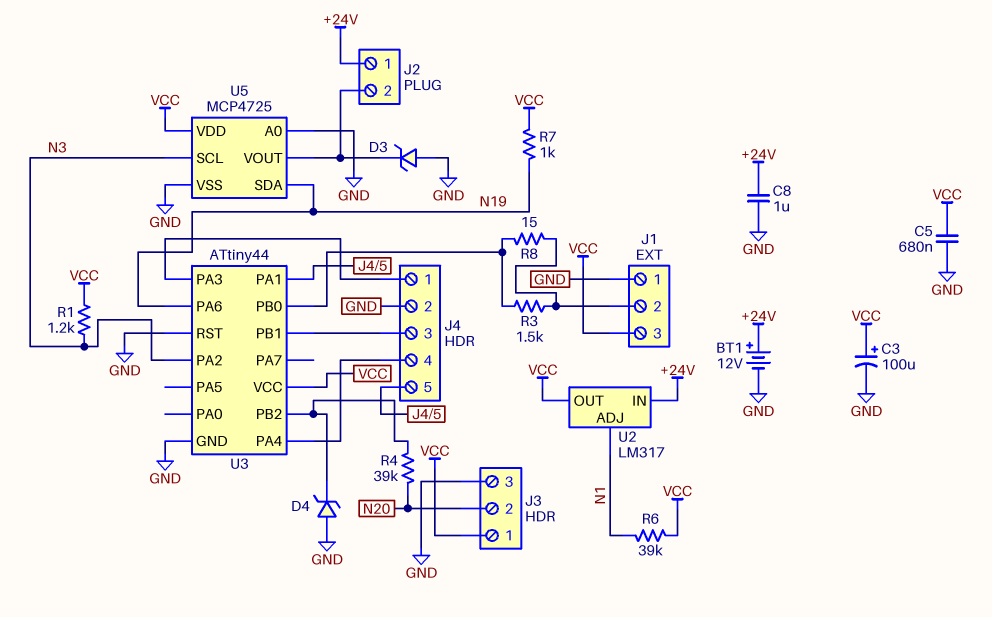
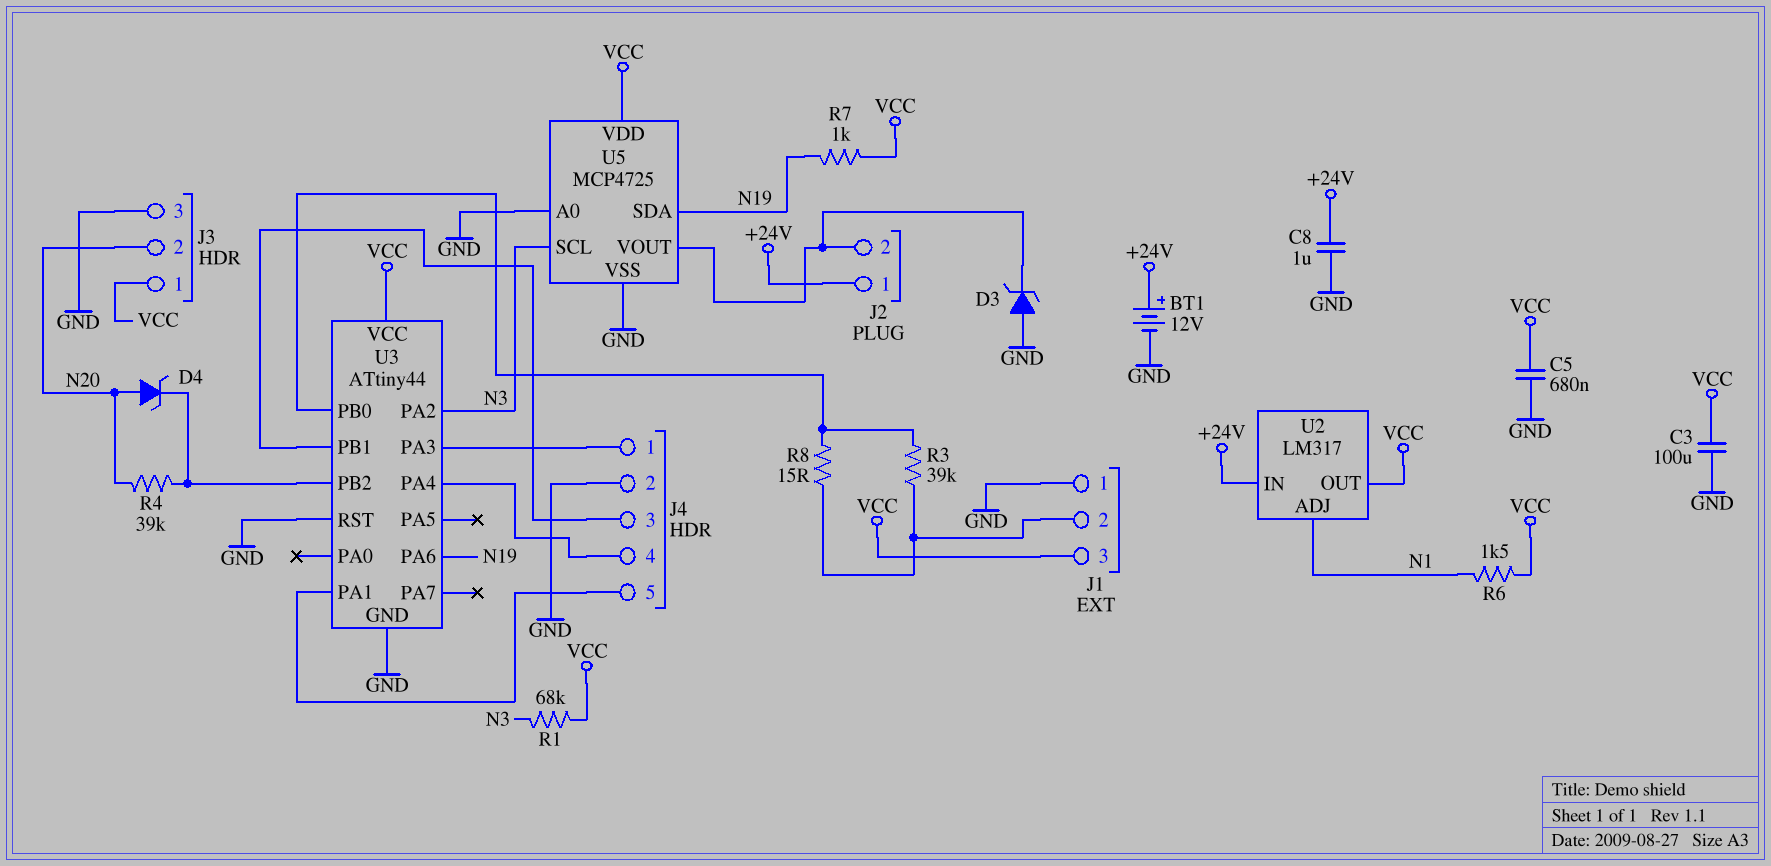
C3: 100uF (plus VCC, minus GND) -> 100uF (GND, VCC)
D4: zener (A GND, K U3/PB2) -> zener (A N20, K U3/PB2)
R1: 1.2k (N3, VCC) -> 68k (N3, VCC)
R3: 1.5k (J1/2, U3/PB0) -> 39k (J1/2, U3/PB0)
R6: 39k (N1, VCC) -> 1.5k (N1, VCC)

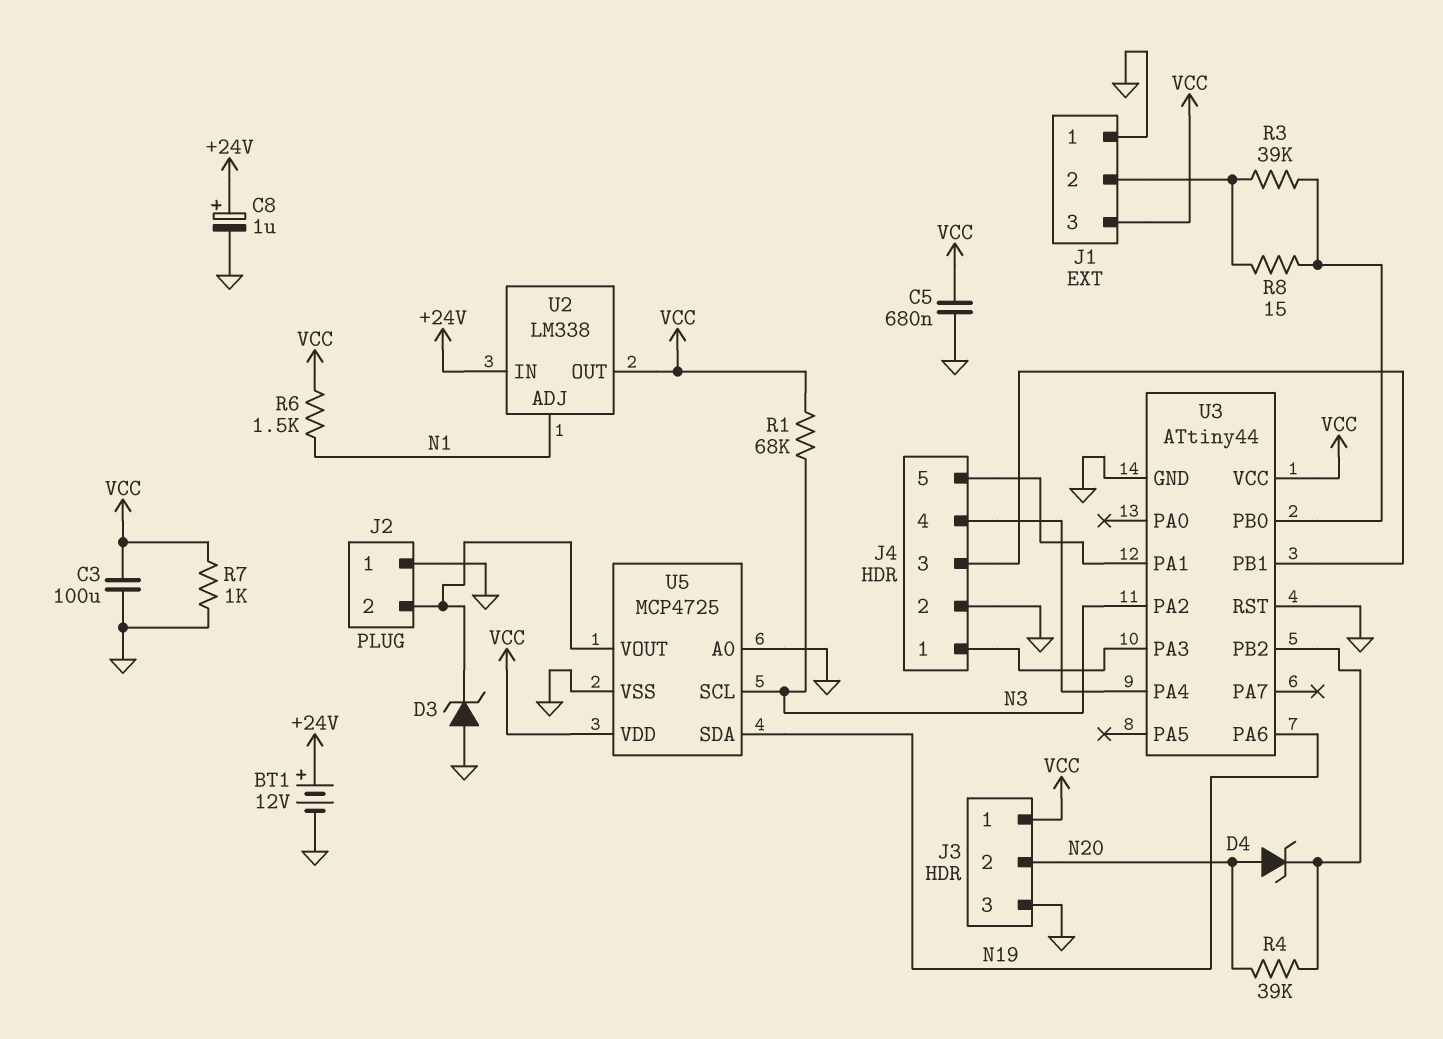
C8: 1uF (+24V, GND) -> 1uF (plus +24V, minus GND)
J2 pin 1: +24V -> GND
R7: 1k (N19, VCC) -> 1k (GND, VCC)
U2: LM317 -> LM338

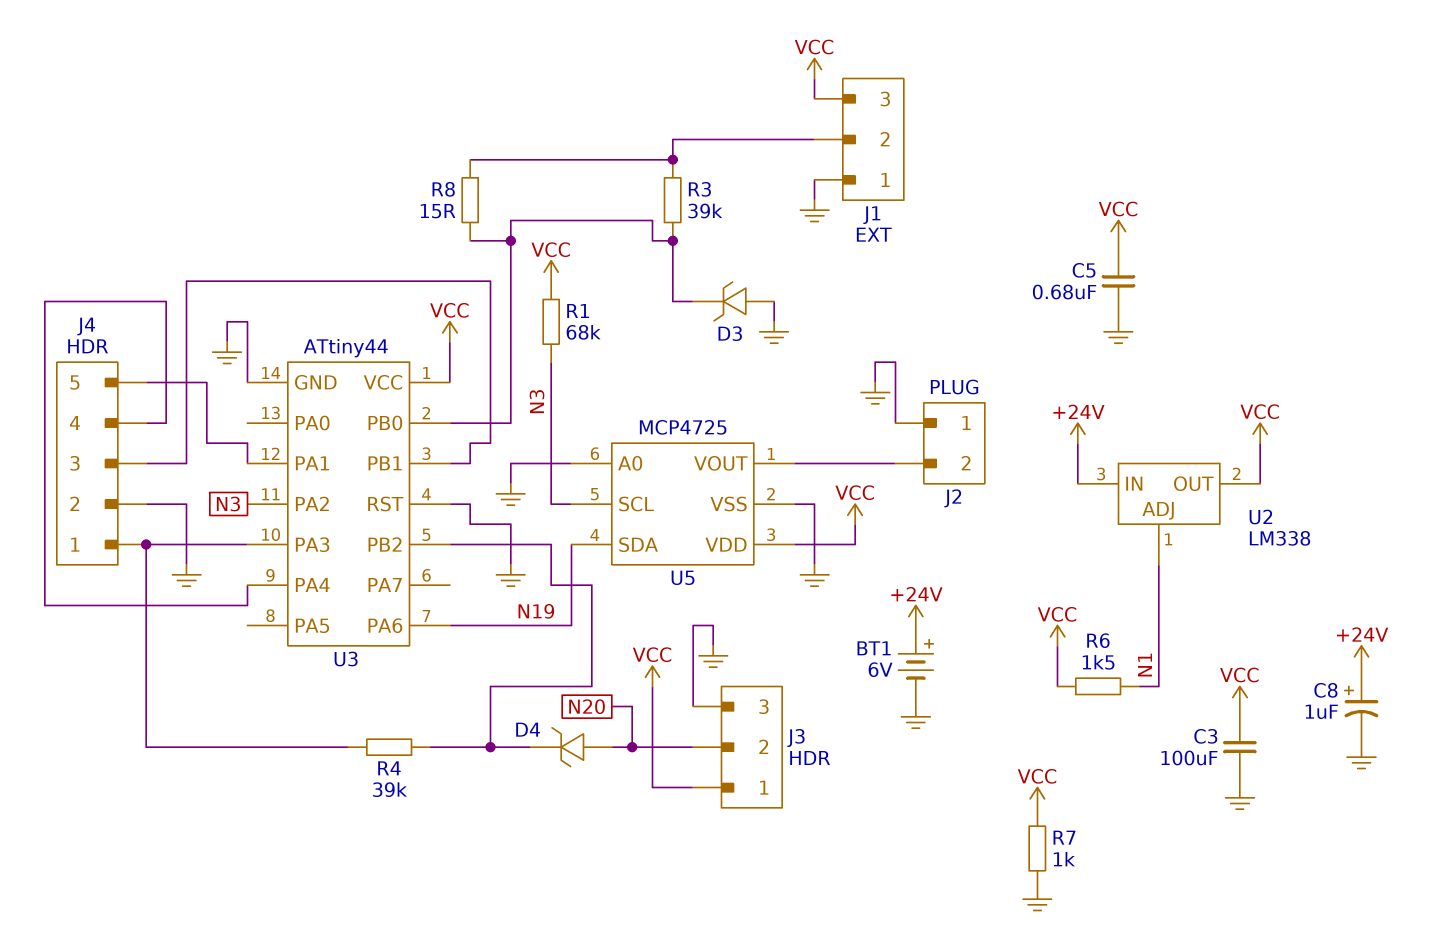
BT1: 12V (plus +24V, minus GND) -> 6V (plus +24V, minus GND)
D3: zener (A GND, K J2/2) -> zener (A GND, K U3/PB0)
R4: 39k (N20, U3/PB2) -> 39k (J4/1, U3/PB2)

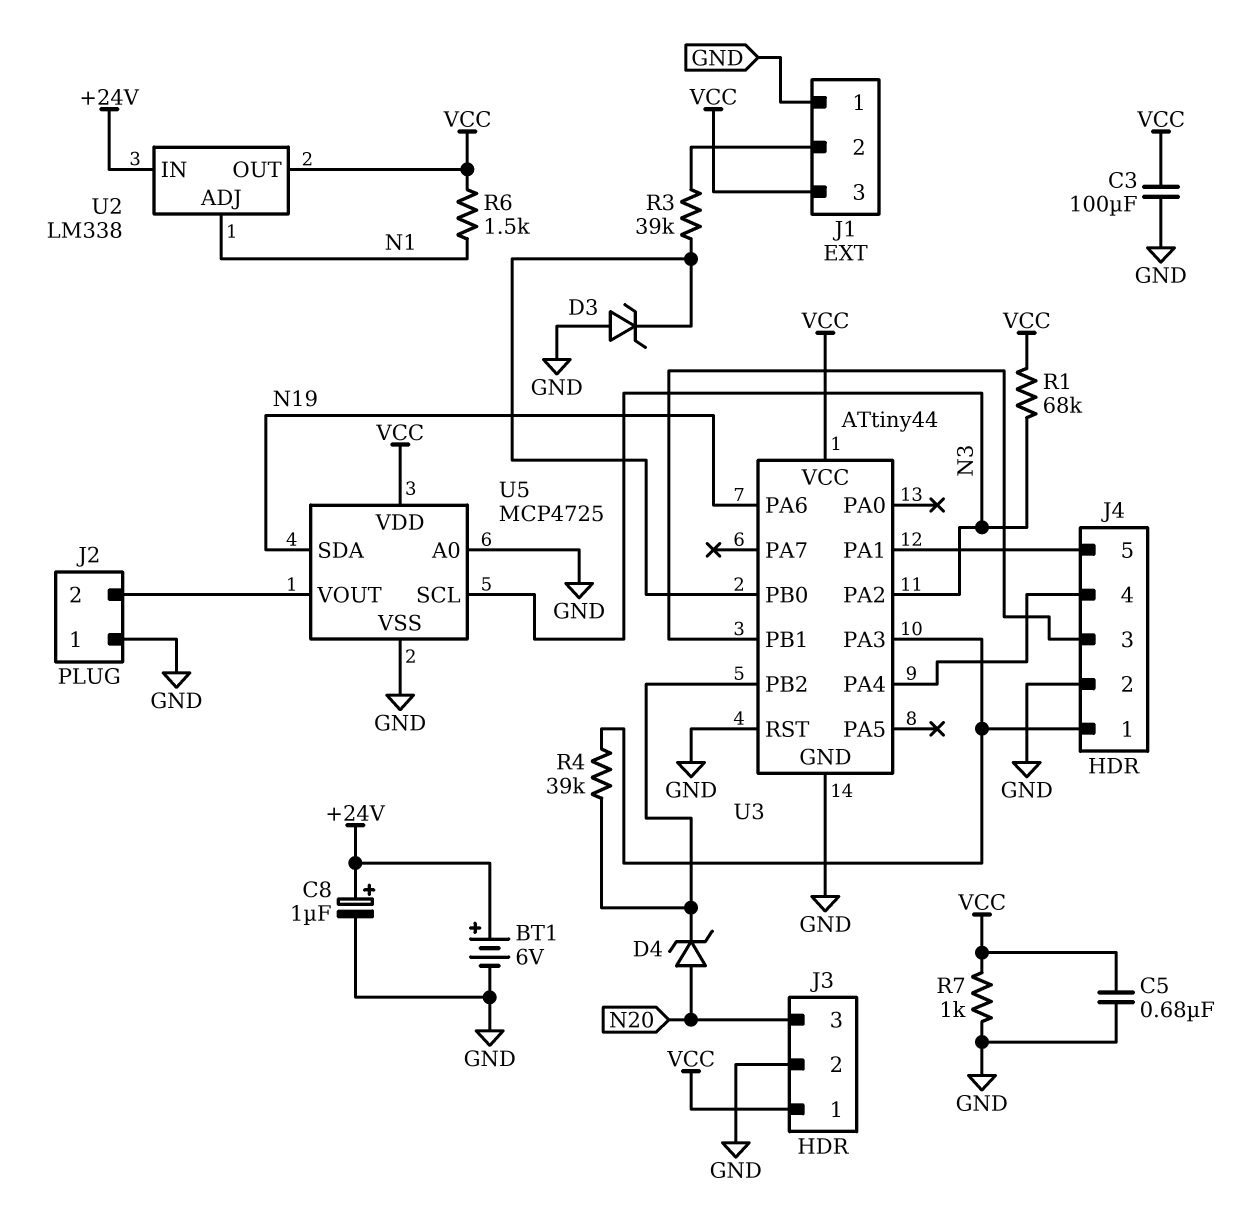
J3 pin 2: N20 -> GND
J3 pin 3: GND -> N20
R8: 15 (J1/2, U3/PB0) -> none

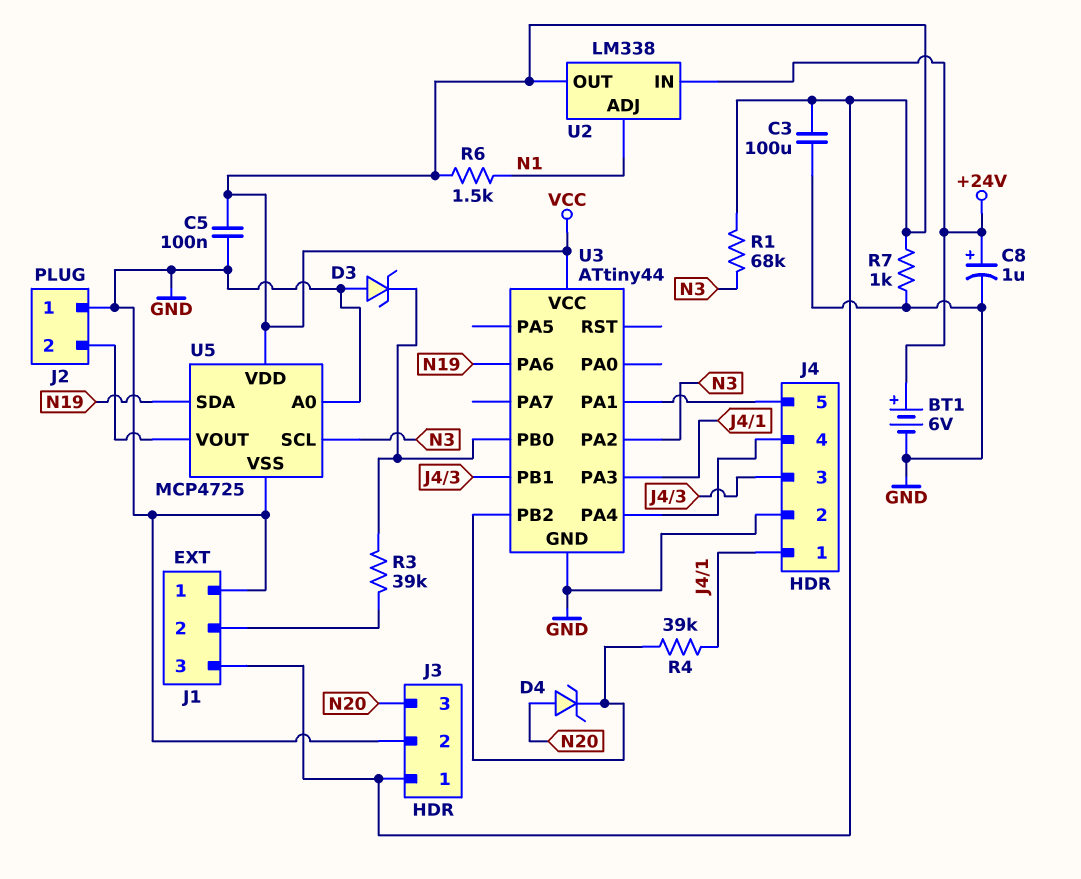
C5: 680nF (GND, VCC) -> 100nF (GND, VCC)
U3 pin RST: GND -> none

